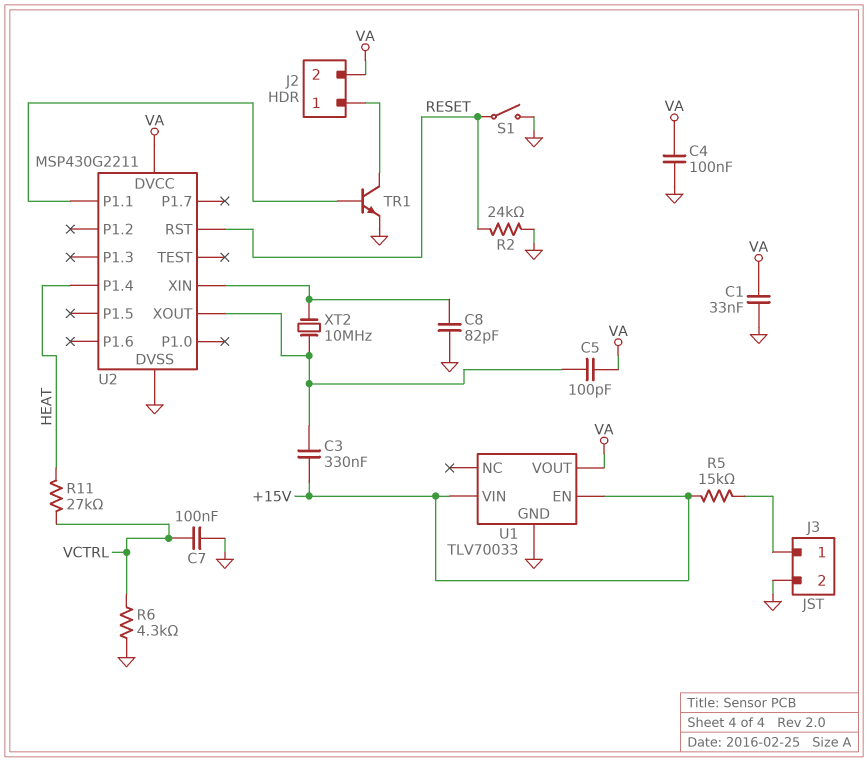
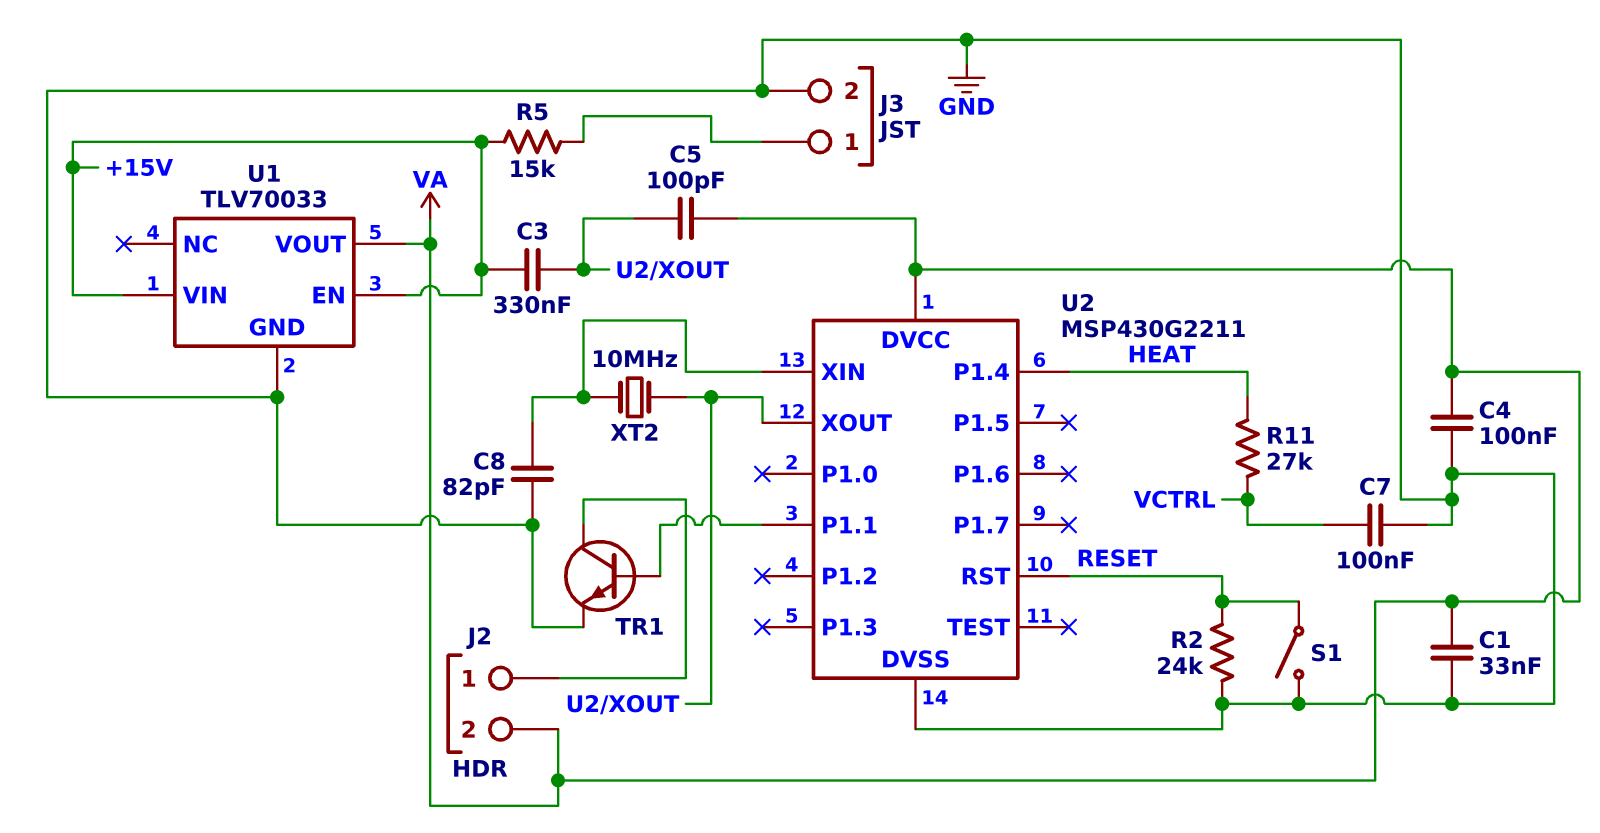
R6: 4.3k (GND, VCTRL) -> none

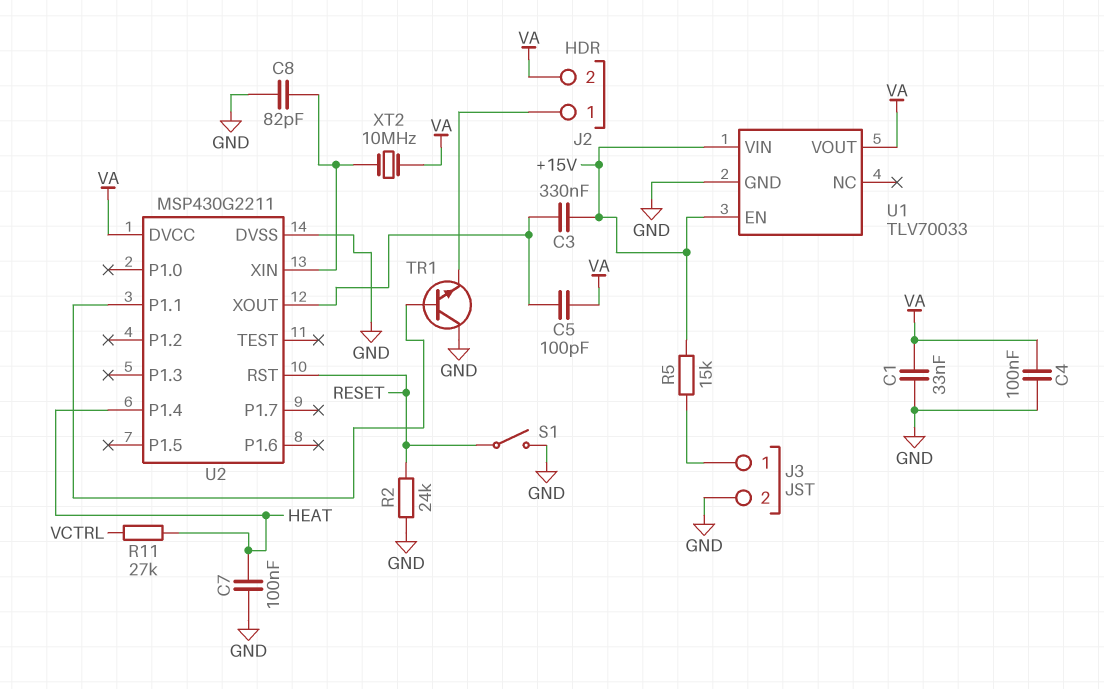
C7: 100nF (GND, VCTRL) -> 100nF (GND, HEAT)
TR1: NPN (B U2/P1.1, C J2/1, E GND) -> NPN (B U2/P1.1, C GND, E J2/1)
XT2: 10MHz (U2/XIN, U2/XOUT) -> 10MHz (U2/XIN, VA)

